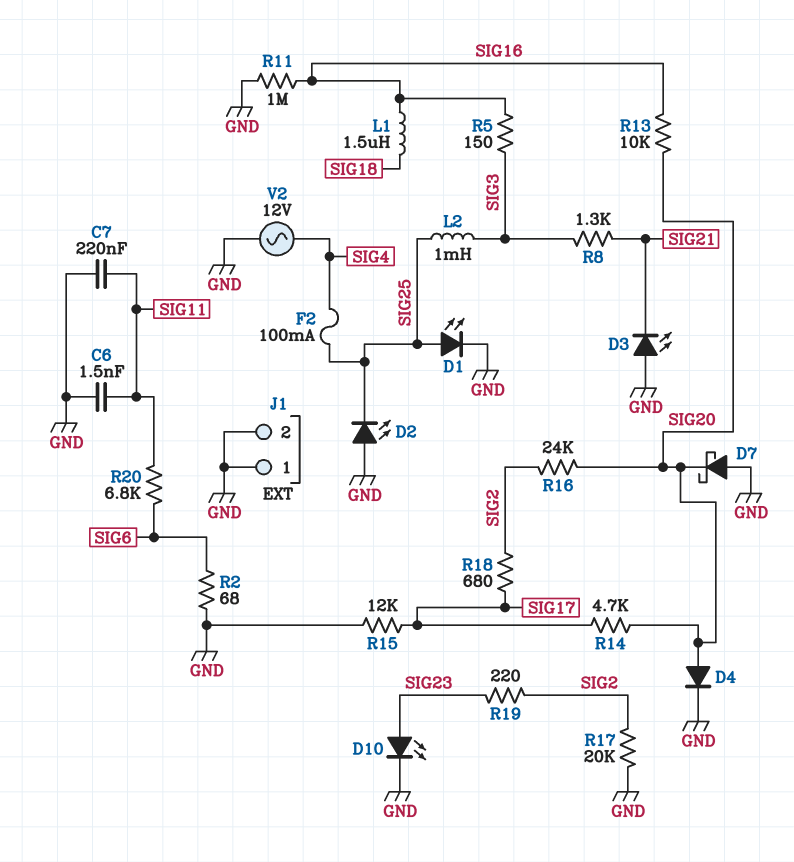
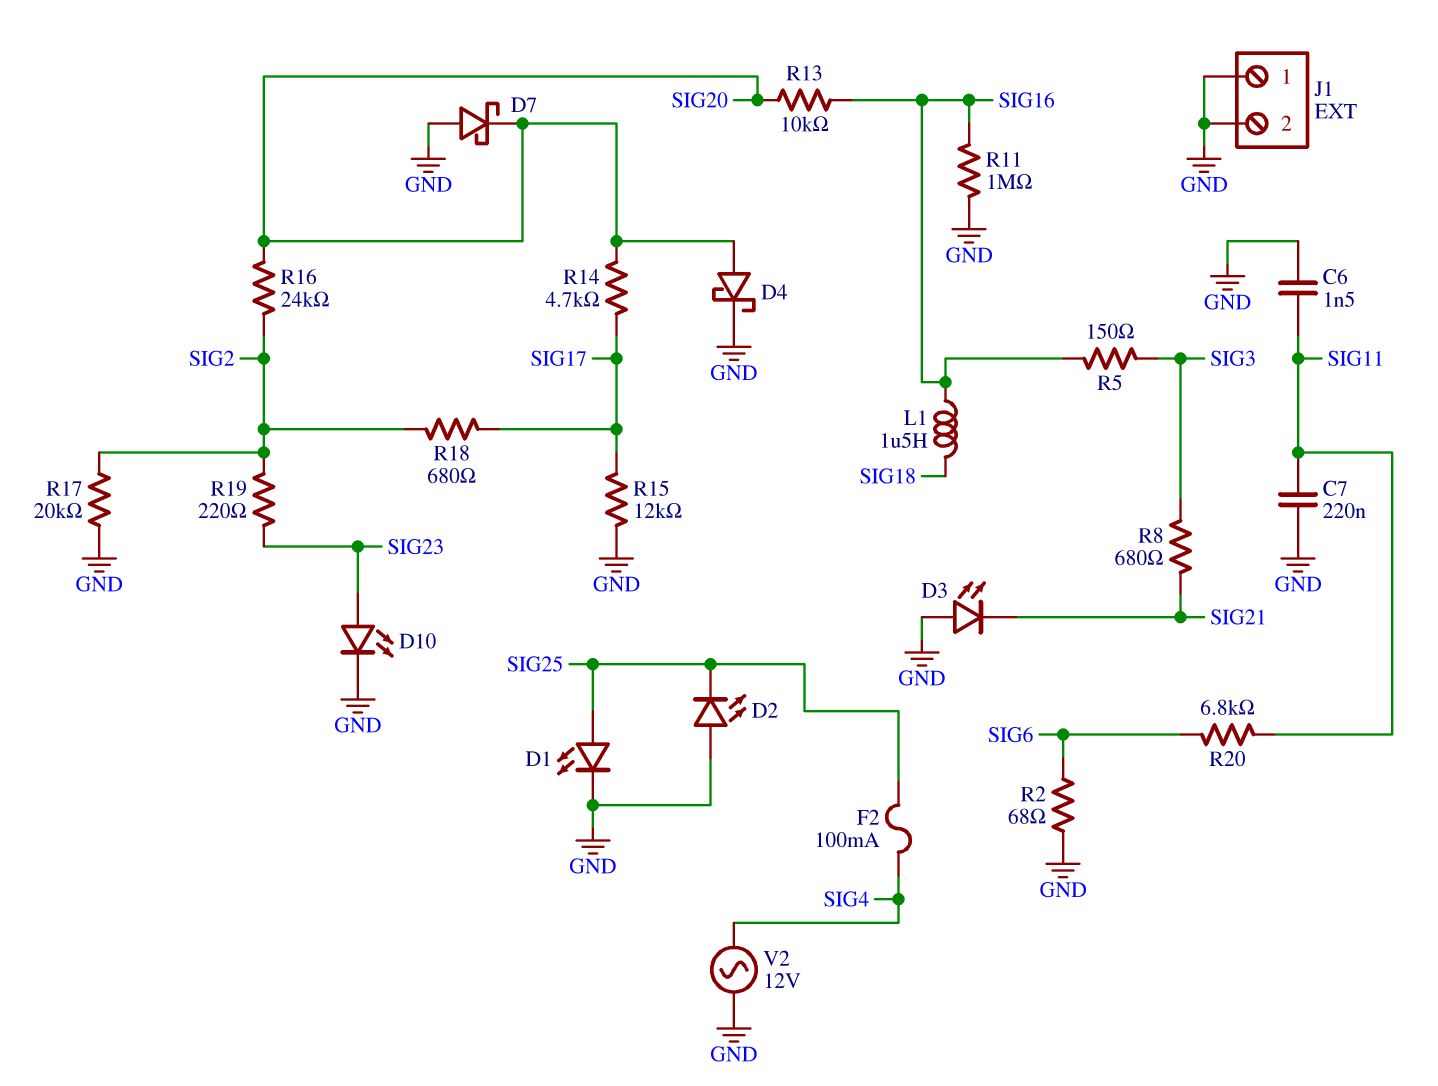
D4: diode (A SIG20, K GND) -> schottky (A SIG20, K GND)
L2: 1mH (SIG3, SIG25) -> none
R8: 1.3k (SIG3, SIG21) -> 680 (SIG3, SIG21)

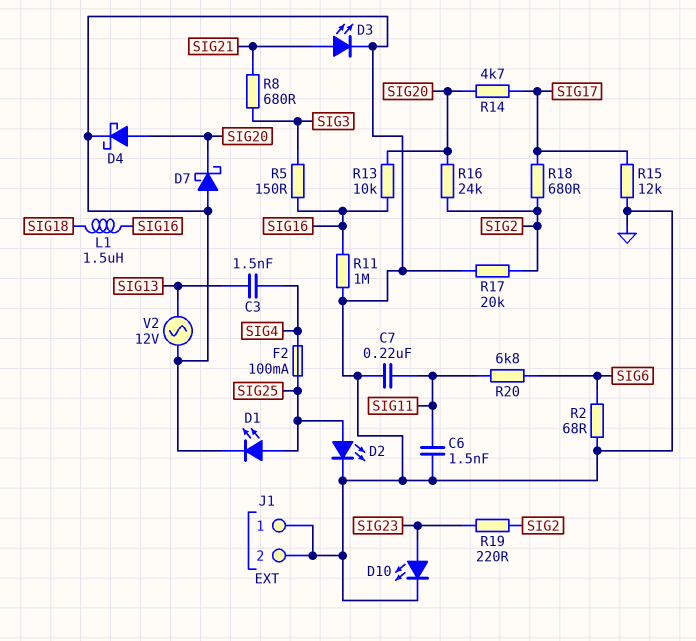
C3: none -> 1.5nF (SIG4, SIG13)
D2: LED (A GND, K SIG25) -> LED (A SIG25, K GND)
D3: LED (A GND, K SIG21) -> LED (A SIG21, K GND)
V2: AC 12V (GND, SIG4) -> AC 12V (GND, SIG13)

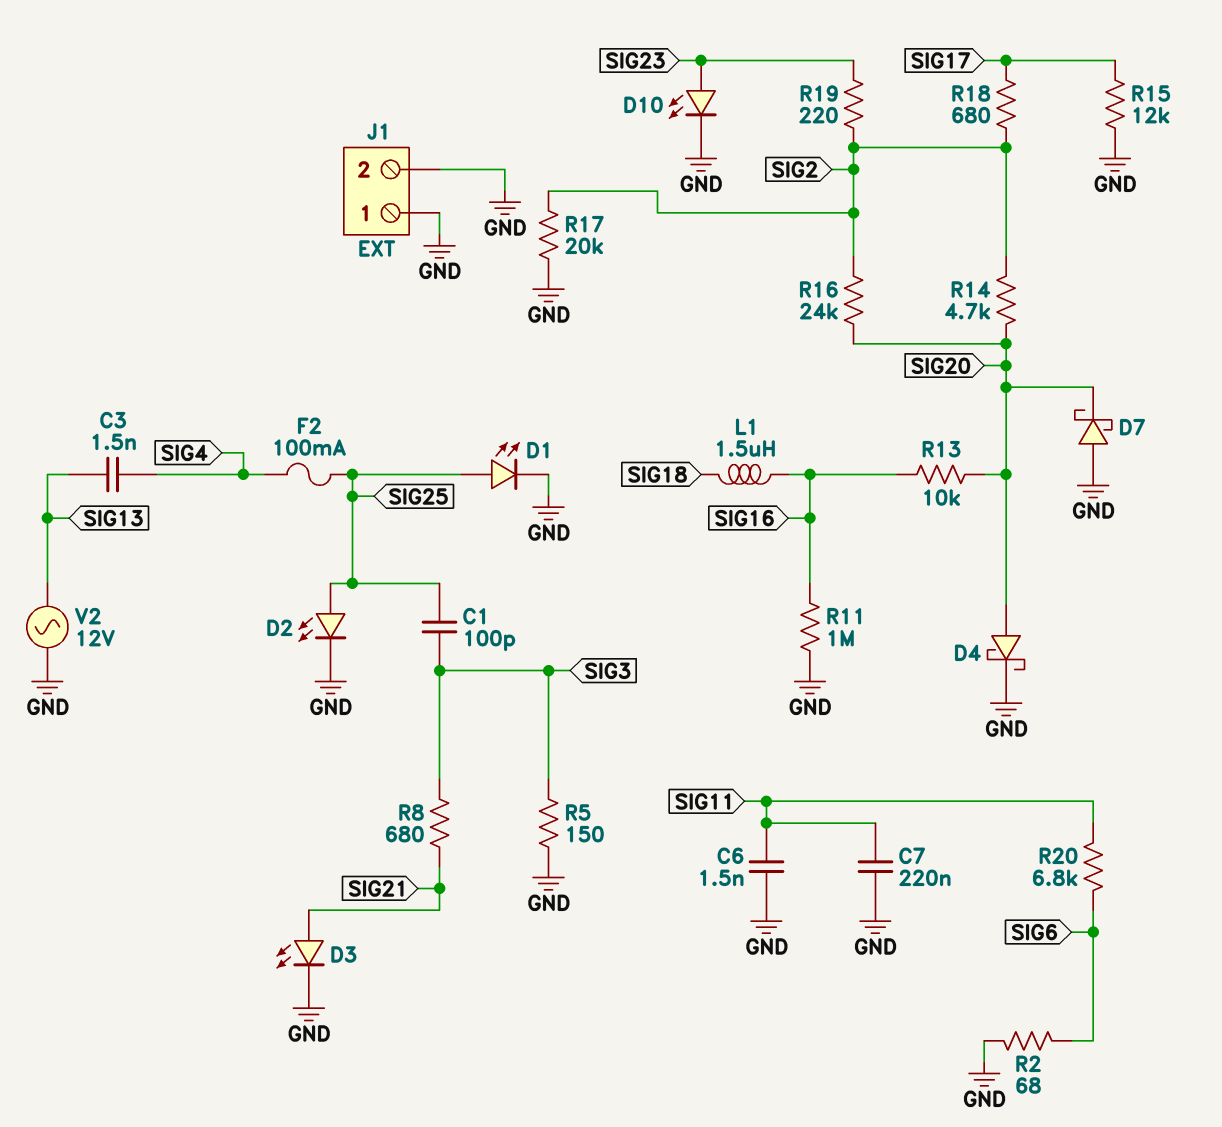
C1: none -> 100pF (SIG3, SIG25)
R5: 150 (SIG3, SIG16) -> 150 (GND, SIG3)
R14: 4.7k (SIG17, SIG20) -> 4.7k (SIG2, SIG20)

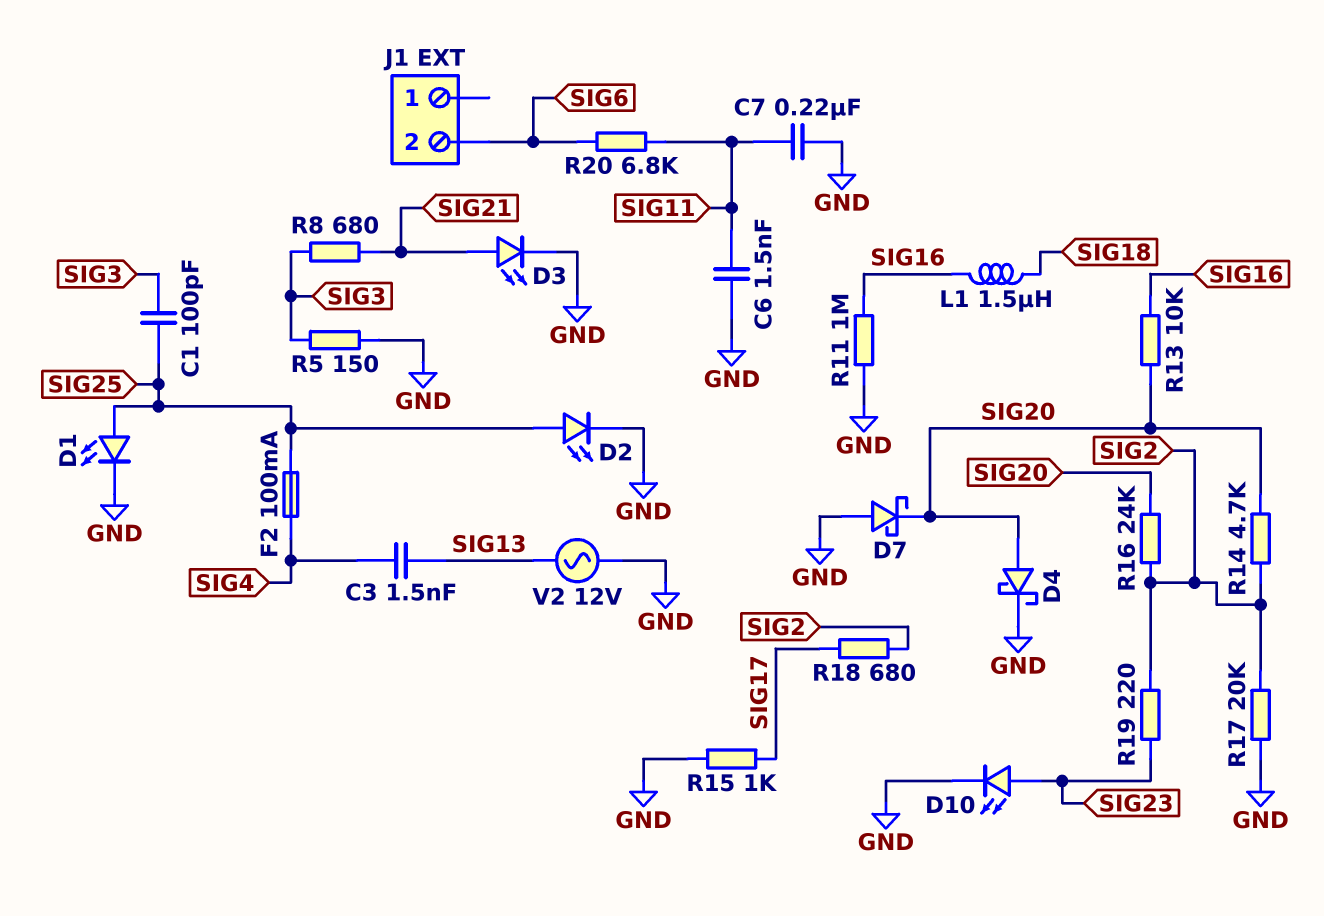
J1 pin 1: GND -> none
J1 pin 2: GND -> SIG6
R2: 68 (GND, SIG6) -> none
R15: 12k (GND, SIG17) -> 1k (GND, SIG17)

